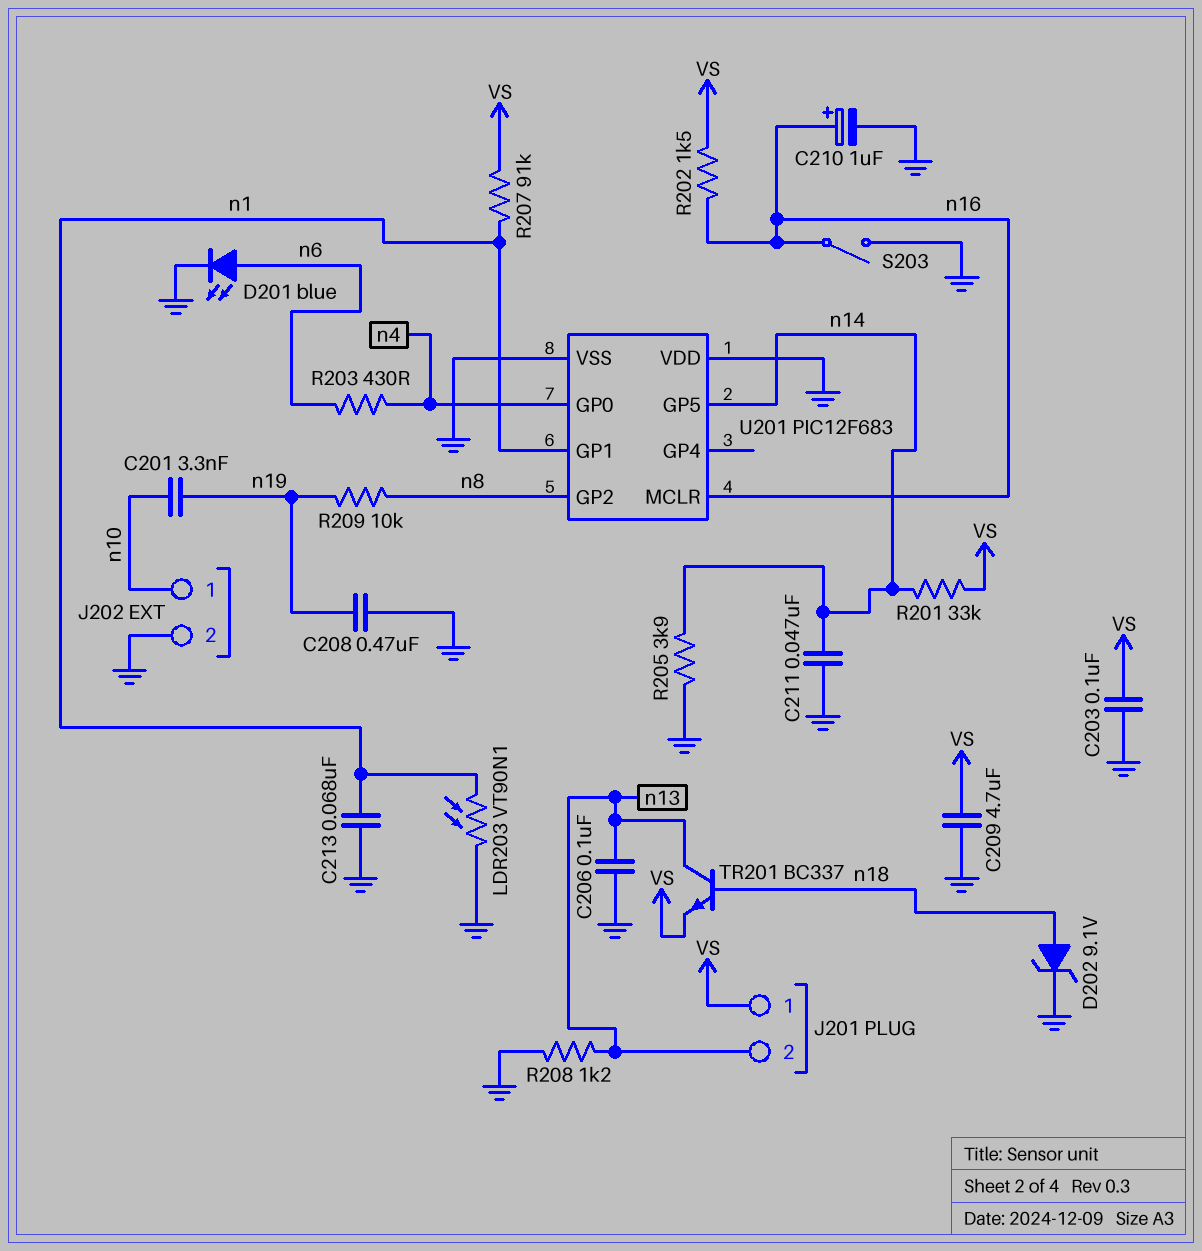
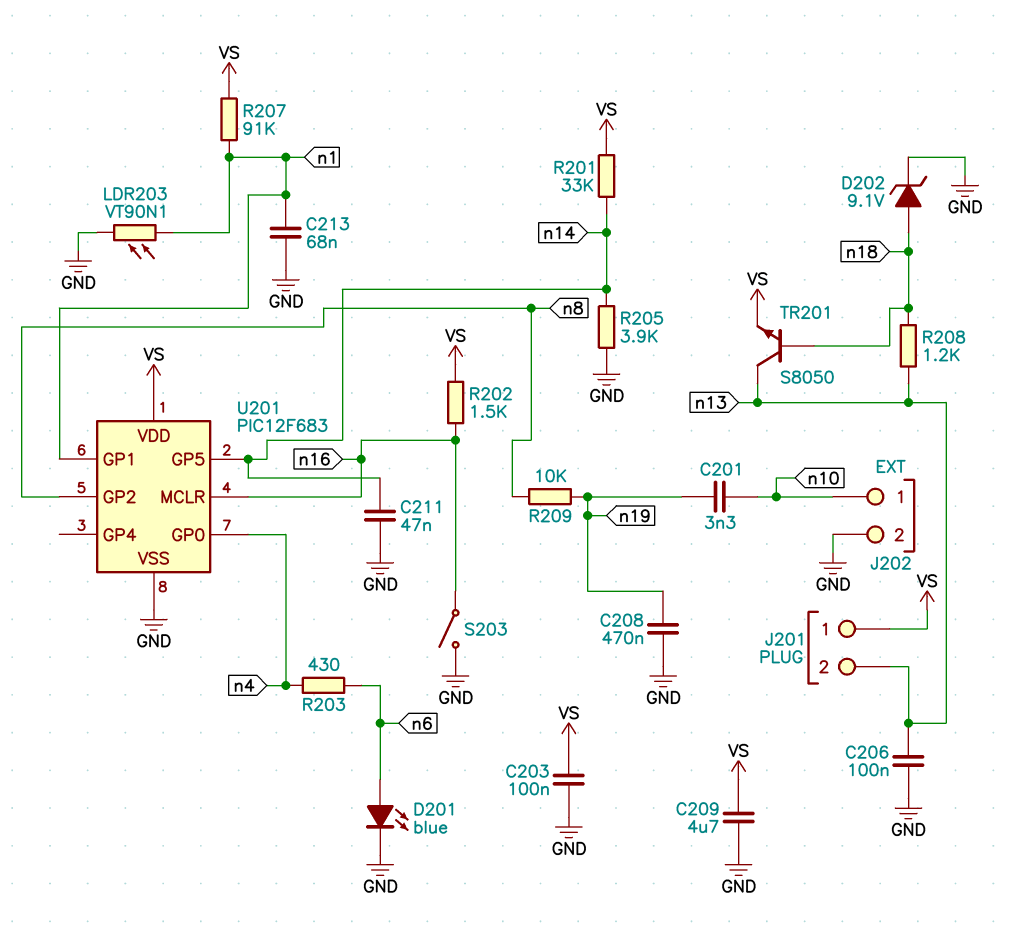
C210: 1uF (plus n16, minus GND) -> none
R208: 1.2k (GND, n13) -> 1.2k (n13, n18)
TR201: NPN BC337 (B n18, C n13, E VS) -> NPN S8050 (B n18, C n13, E VS)
U201 pin VDD: GND -> VS

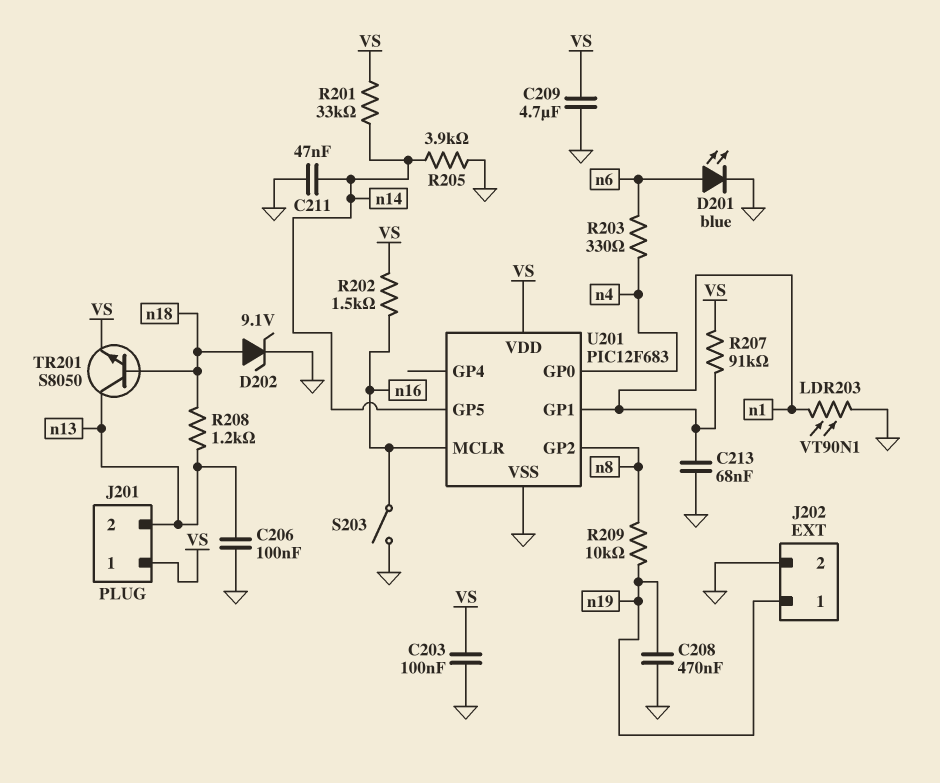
C201: 3.3nF (n10, n19) -> none
J202 pin 1: n10 -> n19
R203: 430 (n4, n6) -> 330 (n4, n6)

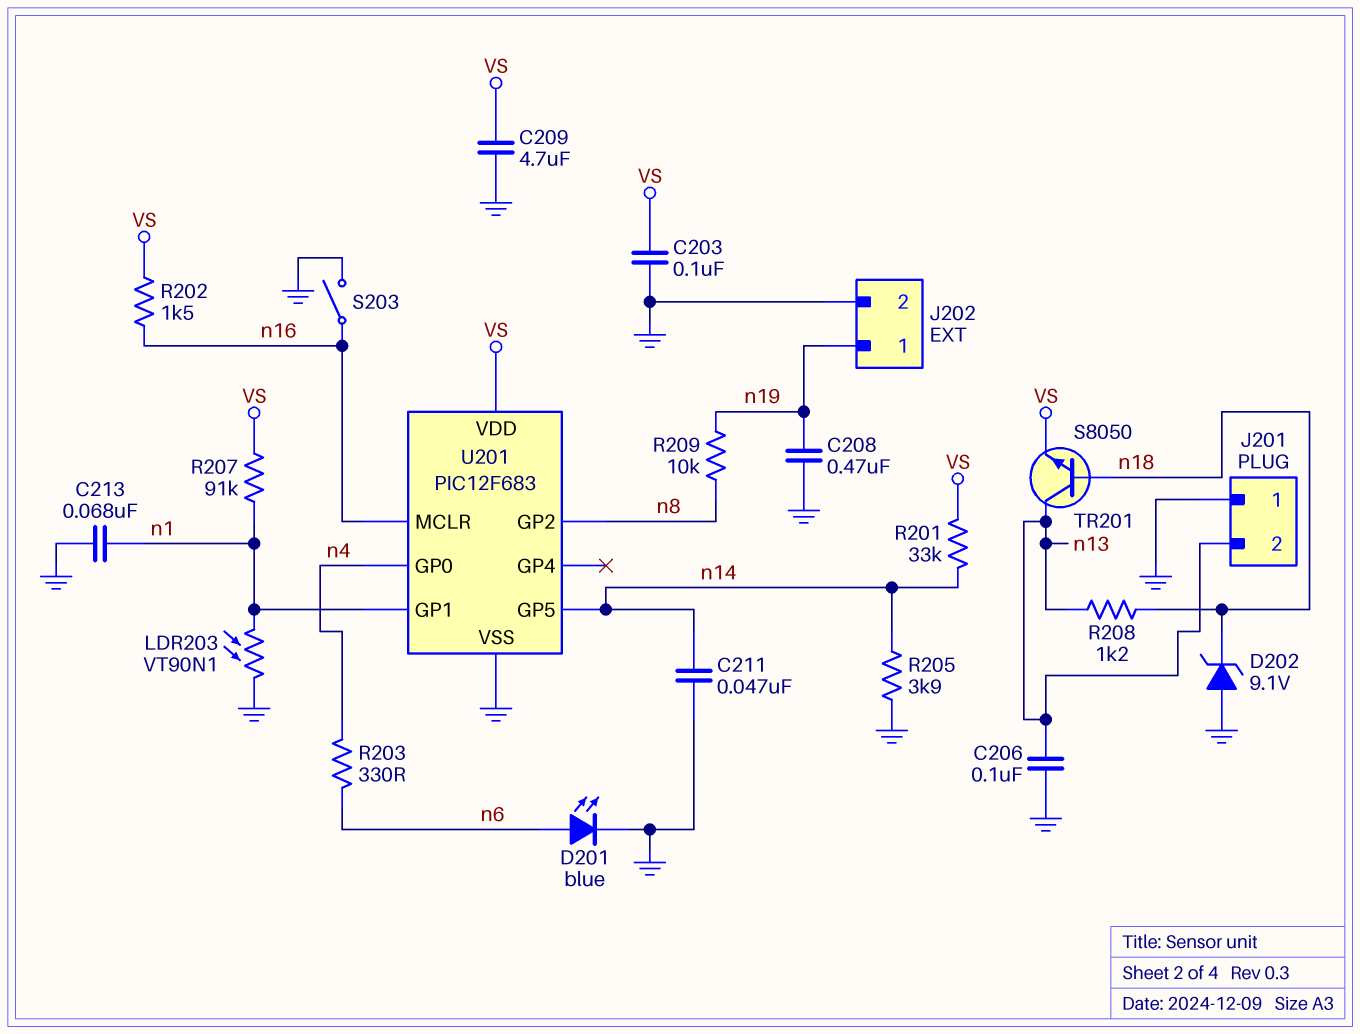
D202: zener 9.1V (A n18, K GND) -> zener 9.1V (A GND, K n18)
J201 pin 1: VS -> GND

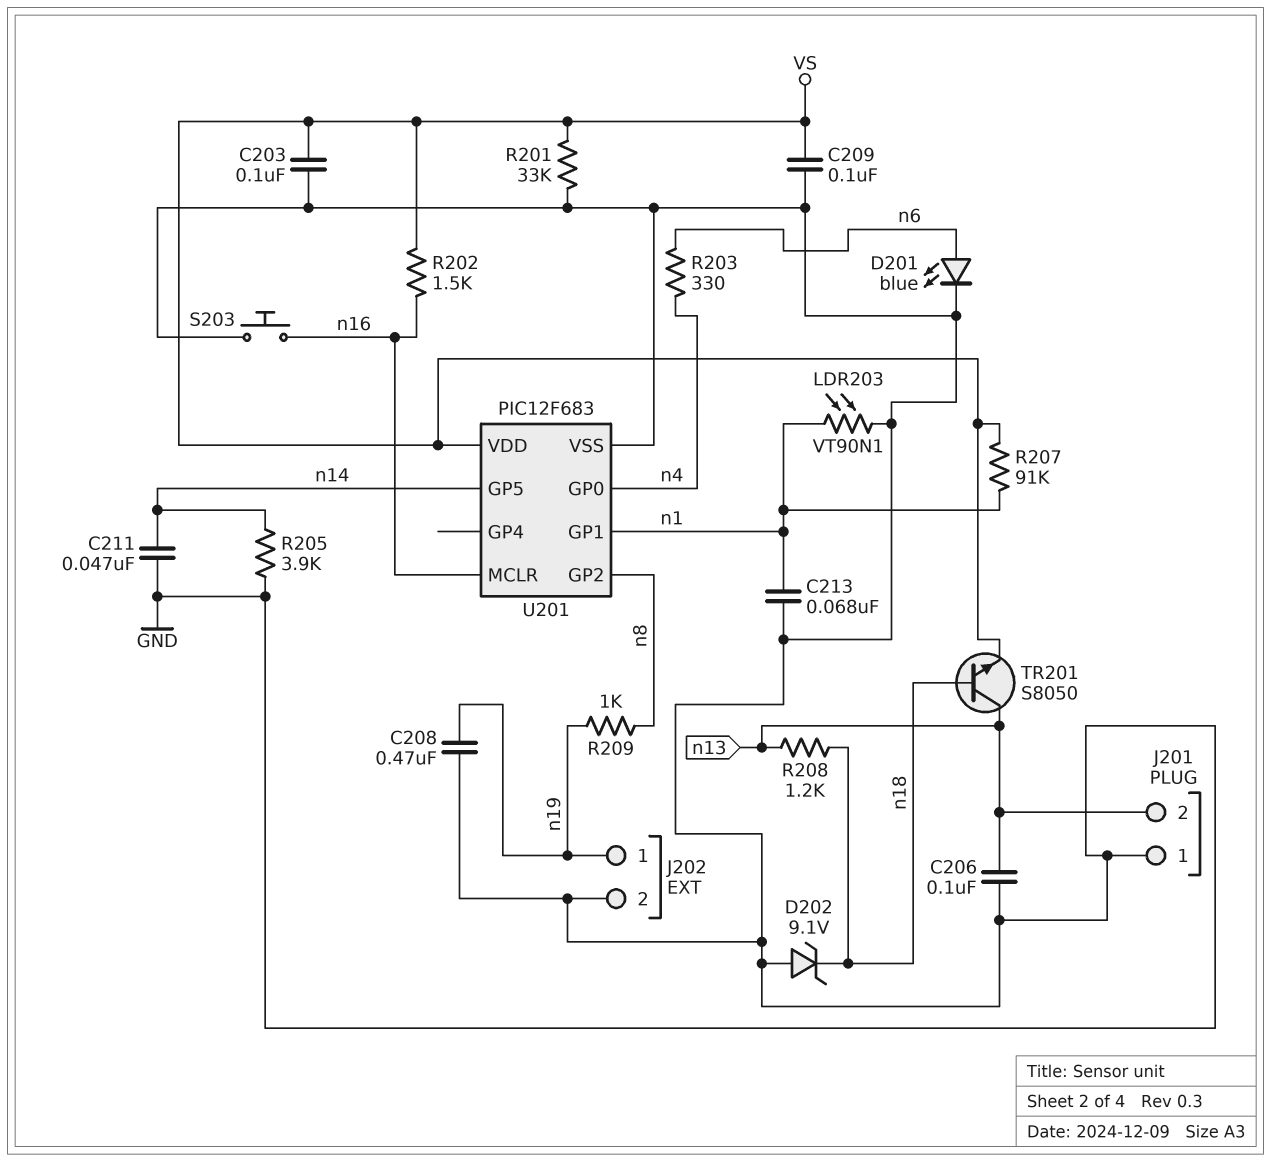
C209: 4.7uF (GND, VS) -> 100nF (GND, VS)
R201: 33k (VS, n14) -> 33k (GND, VS)
R209: 10k (n8, n19) -> 1k (n8, n19)
S203: switch (GND, n16) -> button (GND, n16)

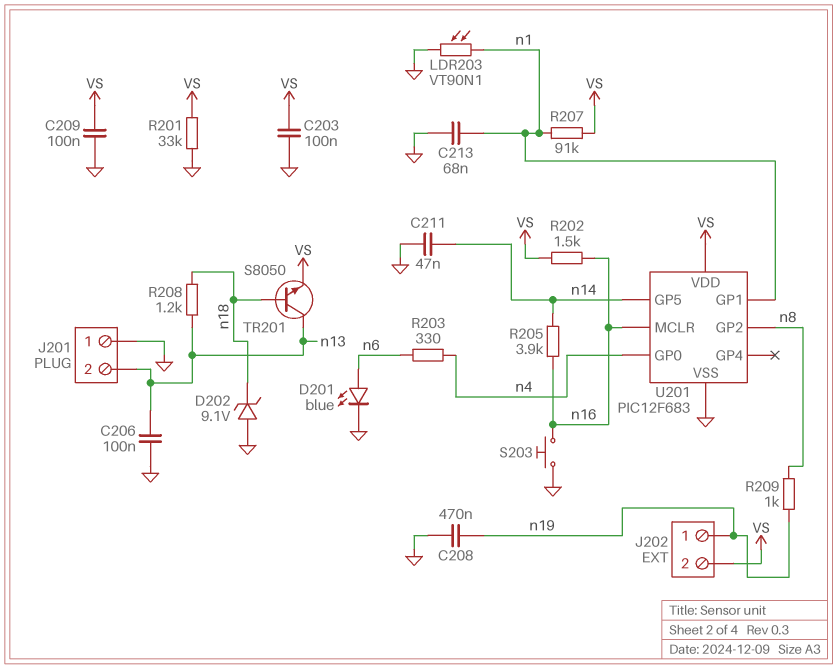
J202 pin 2: GND -> VS
R205: 3.9k (GND, n14) -> 3.9k (n14, n16)

